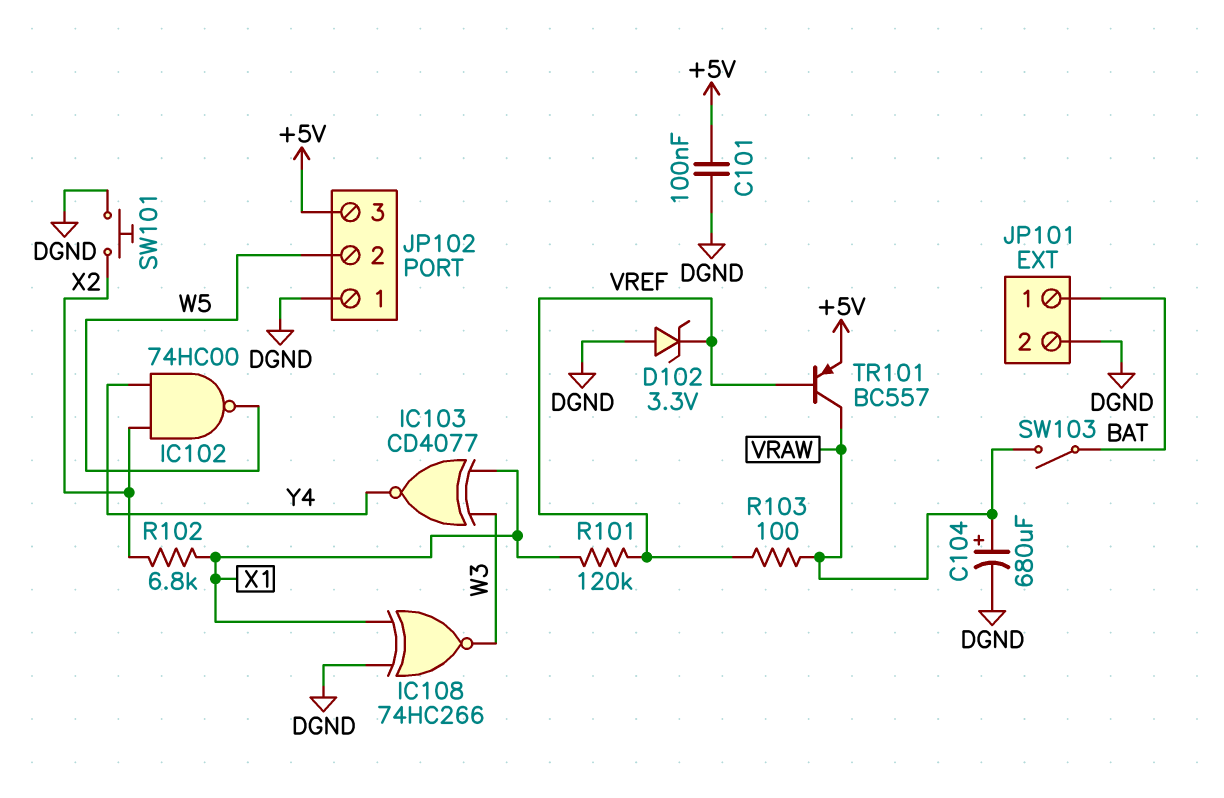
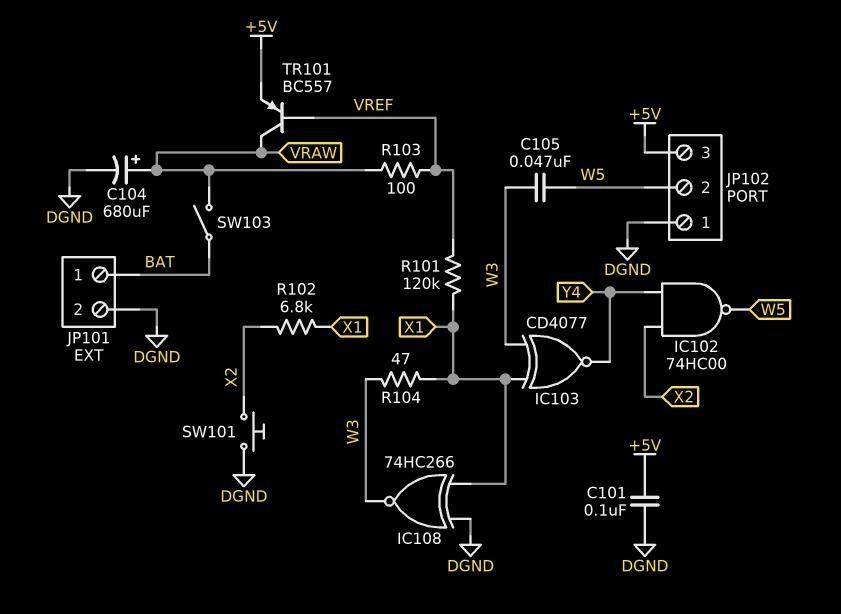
C105: none -> 47nF (W3, W5)
D102: zener 3.3V (A DGND, K VREF) -> none
R104: none -> 47 (W3, X1)

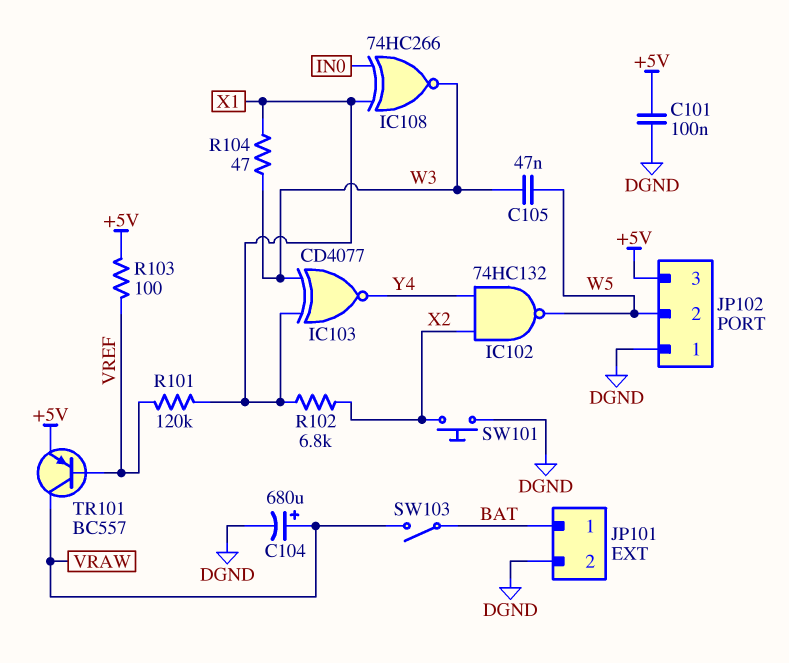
IC102: NAND 74HC00 (in X2, in Y4, out W5) -> NAND 74HC132 (in X2, in Y4, out W5)
IC108: XNOR 74HC266 (in DGND, in X1, out W3) -> XNOR 74HC266 (in IN0, in X1, out W3)
R103: 100 (VRAW, VREF) -> 100 (+5V, VREF)

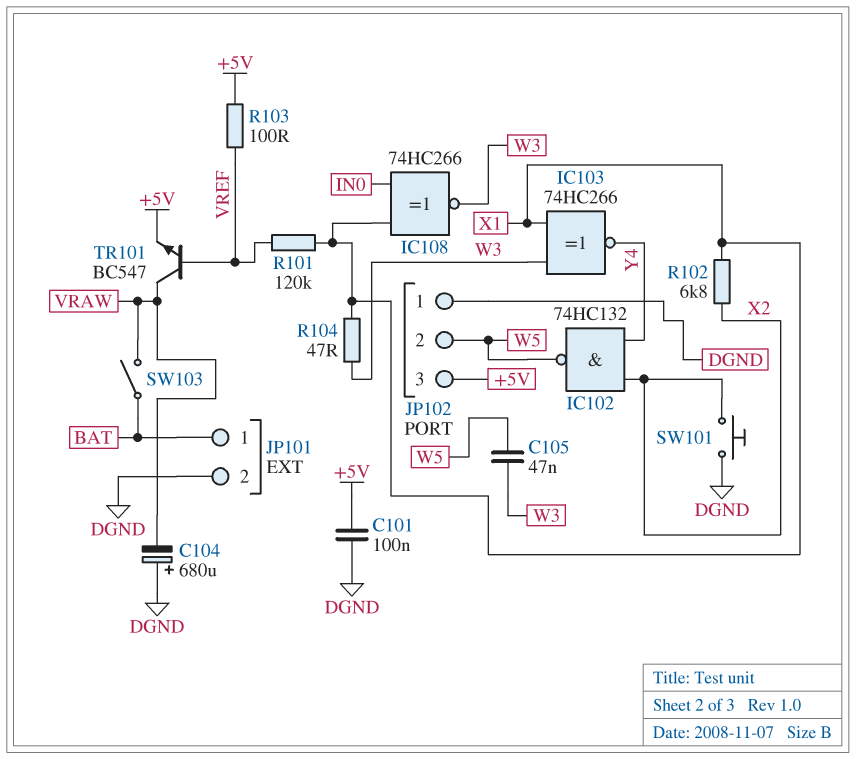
C104: 680uF (plus VRAW, minus DGND) -> 680uF (plus DGND, minus VRAW)
IC103: XNOR CD4077 (in W3, in X1, out Y4) -> XNOR 74HC266 (in W3, in X1, out Y4)
TR101: PNP BC557 (B VREF, C VRAW, E +5V) -> NPN BC547 (B VREF, C VRAW, E +5V)

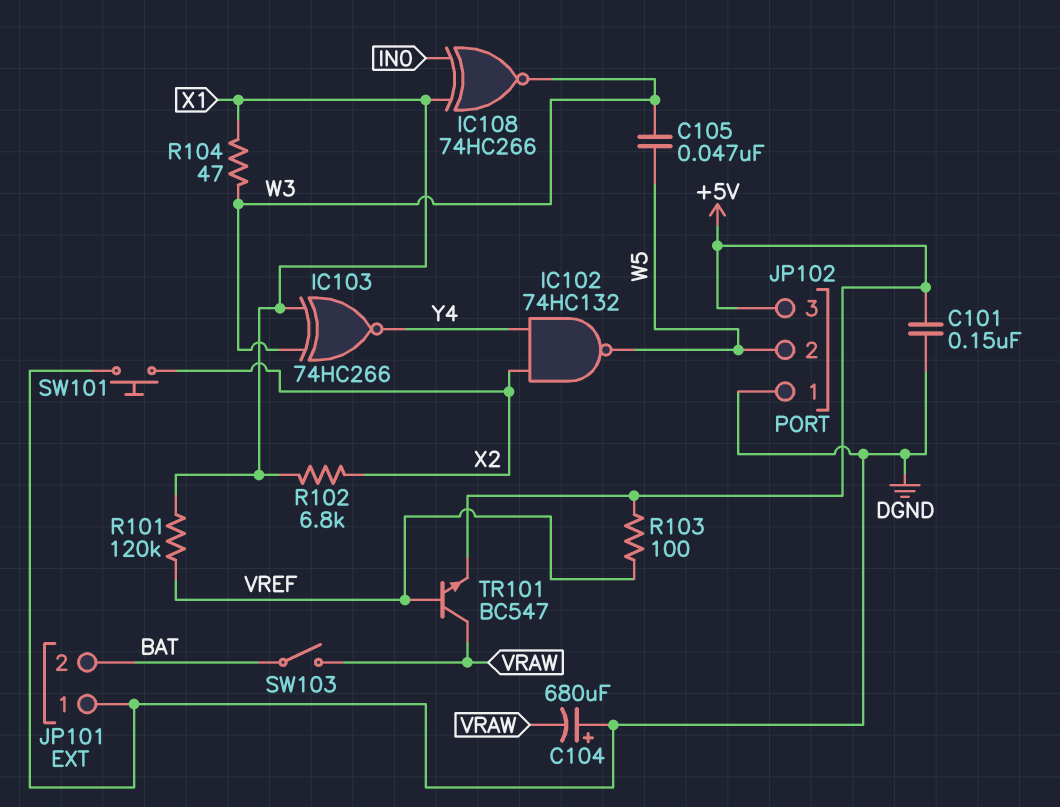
C101: 100nF (+5V, DGND) -> 150nF (+5V, DGND)
JP101 pin 1: BAT -> DGND
JP101 pin 2: DGND -> BAT

